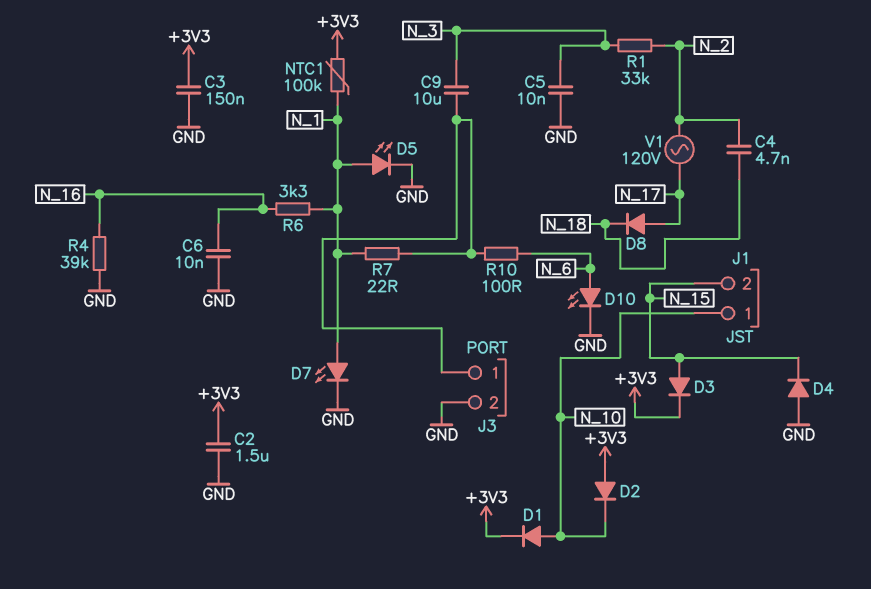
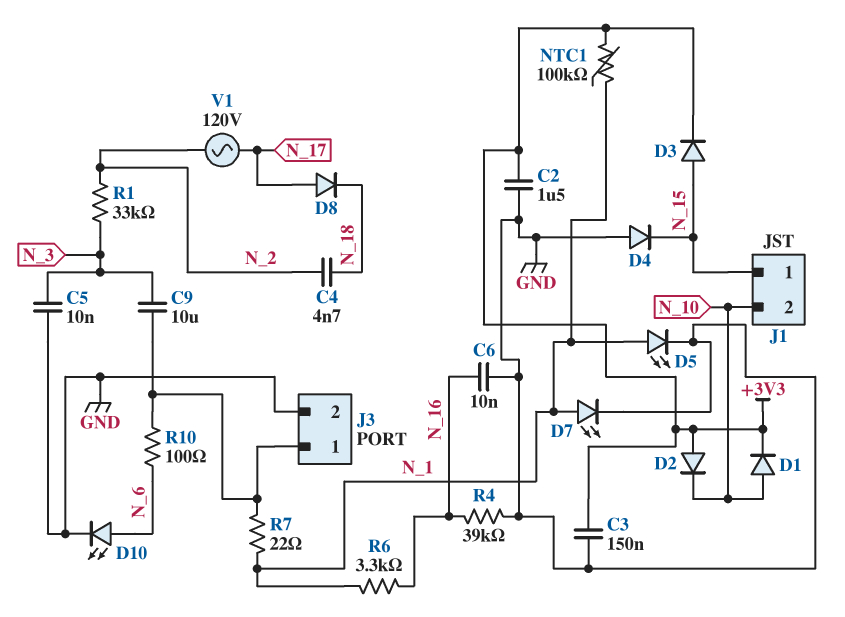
J1 pin 1: N_10 -> N_15
J1 pin 2: N_15 -> N_10

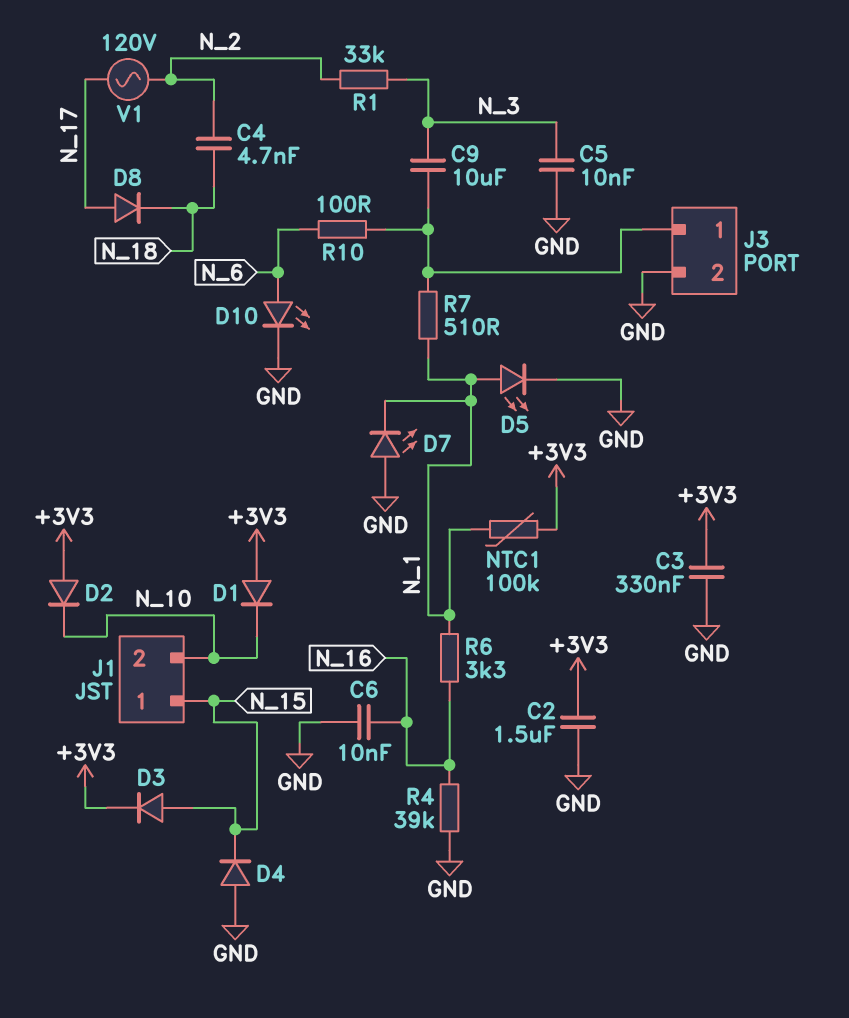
C3: 150nF (+3V3, GND) -> 330nF (+3V3, GND)
D1: diode (A N_10, K +3V3) -> diode (A +3V3, K N_10)
D7: LED (A N_1, K GND) -> LED (A GND, K N_1)
R7: 22 (J3/1, N_1) -> 510 (J3/1, N_1)

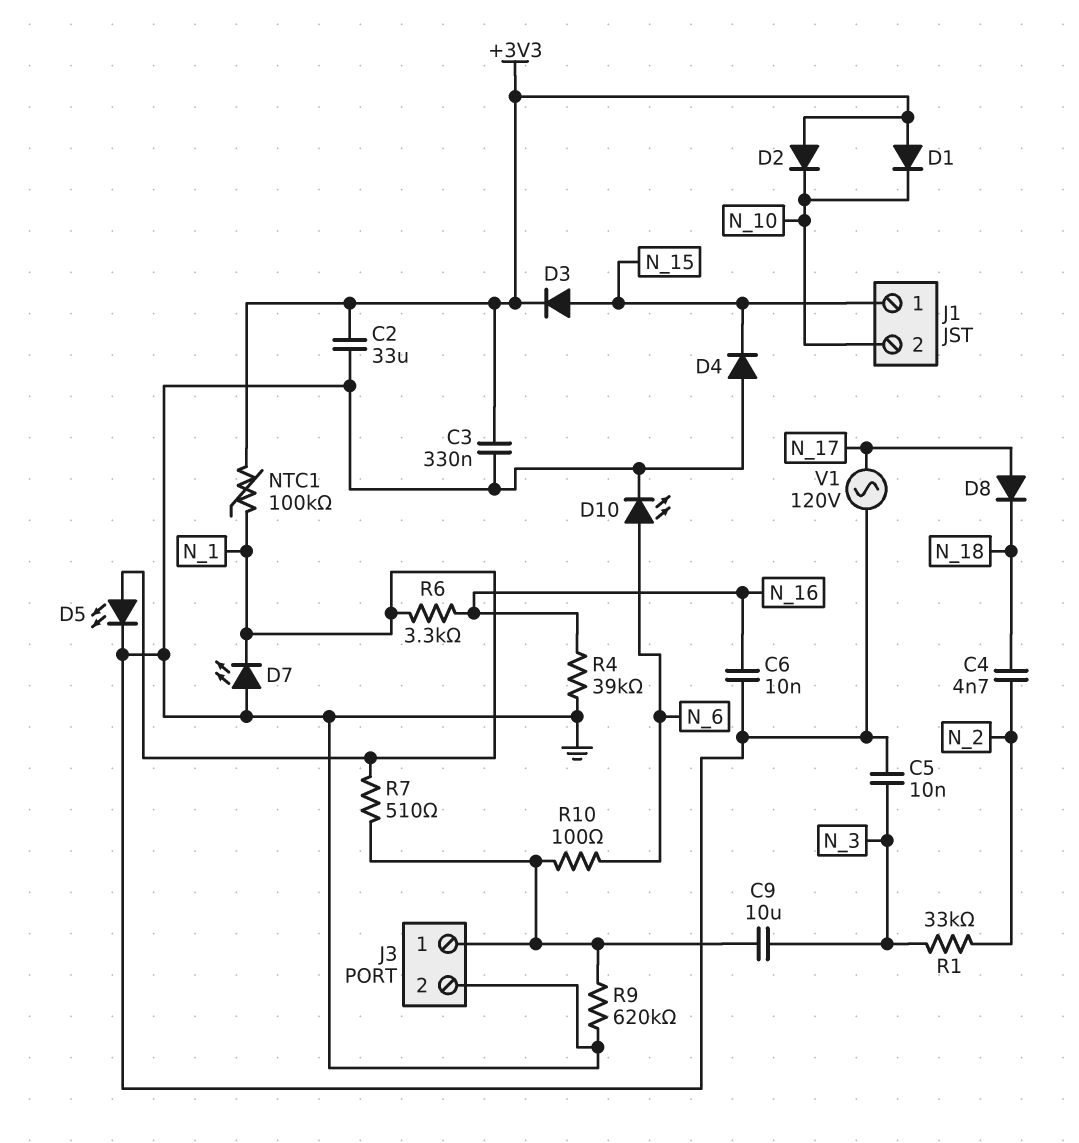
C2: 1.5uF (+3V3, GND) -> 33uF (+3V3, GND)
R9: none -> 620k (GND, J3/1)
V1: AC 120V (N_2, N_17) -> AC 120V (GND, N_17)

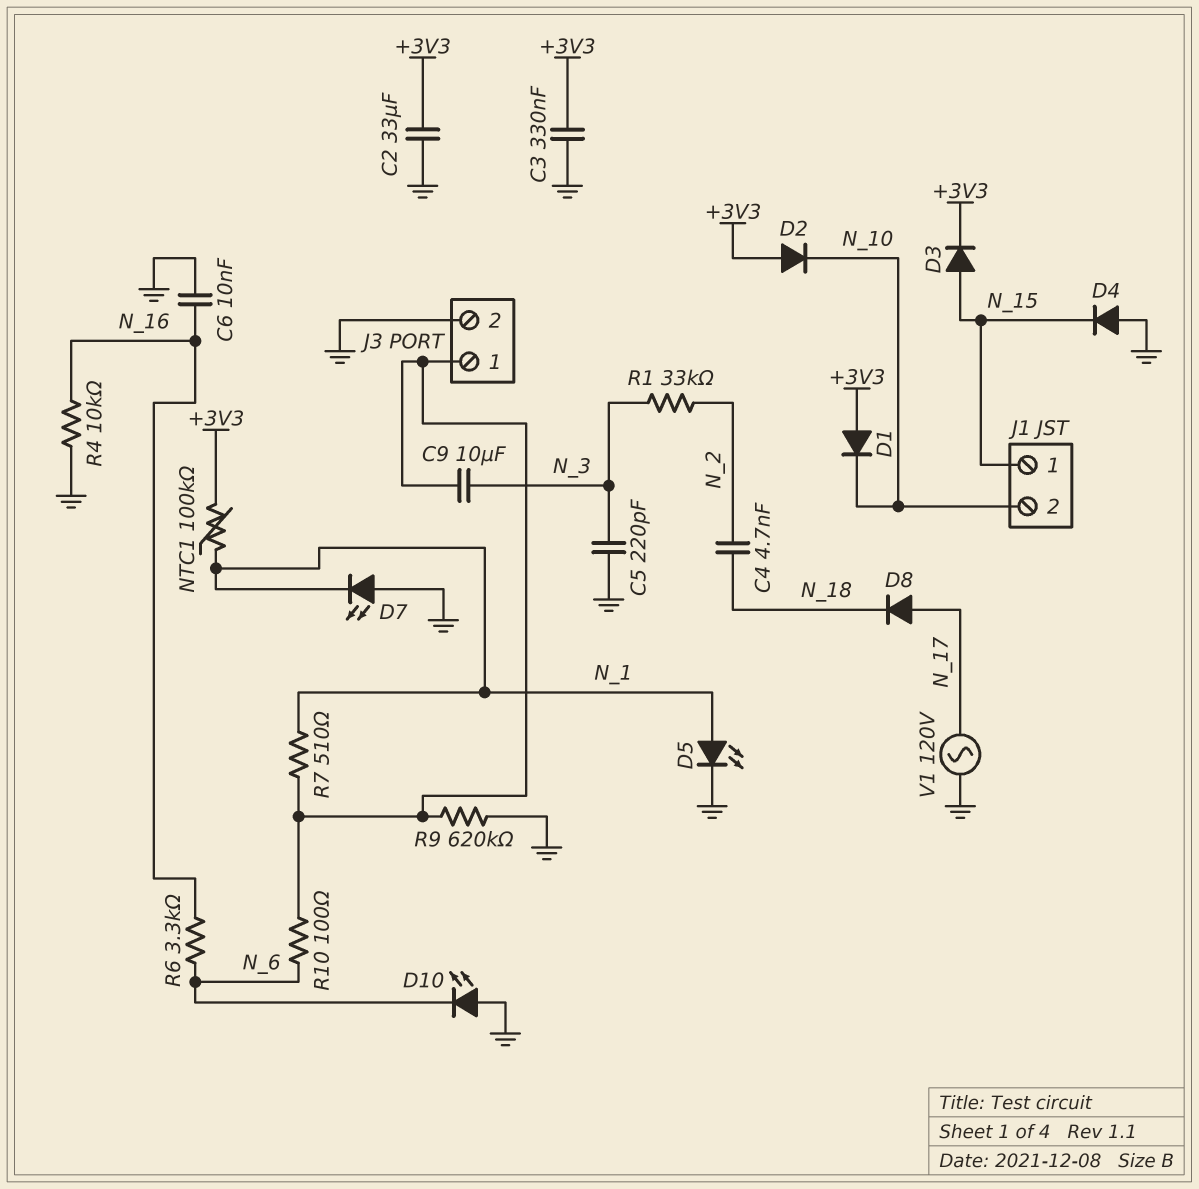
C5: 10nF (GND, N_3) -> 220pF (GND, N_3)
D10: LED (A N_6, K GND) -> LED (A GND, K N_6)
R4: 39k (GND, N_16) -> 10k (GND, N_16)
R6: 3.3k (N_1, N_16) -> 3.3k (N_6, N_16)

